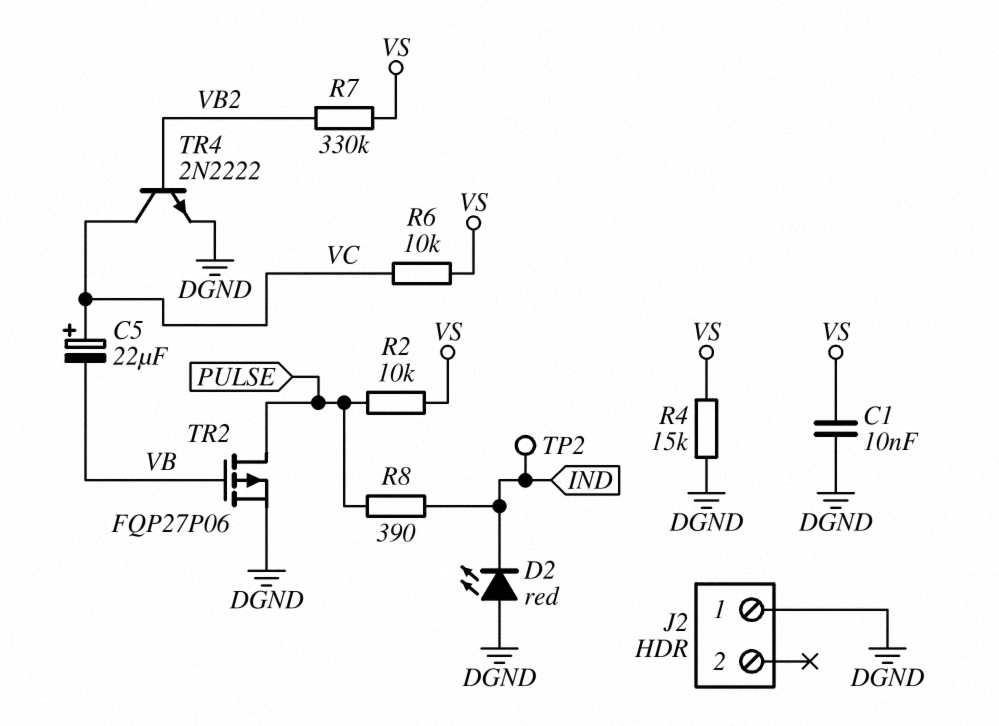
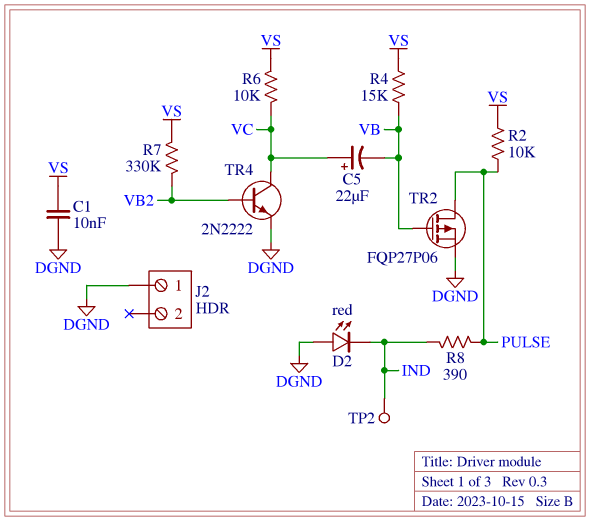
R4: 15k (DGND, VS) -> 15k (VB, VS)

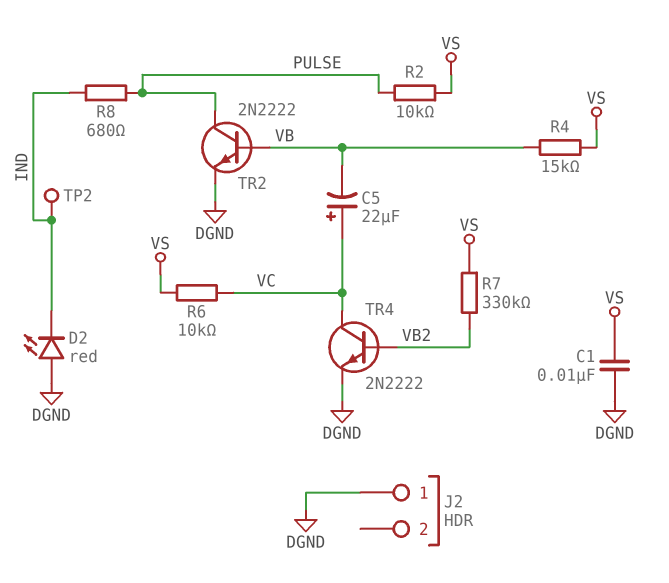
R8: 390 (IND, PULSE) -> 680 (IND, PULSE)
TR2: PMOS FQP27P06 (G VB, D PULSE, S DGND) -> NPN 2N2222 (B VB, C PULSE, E DGND)

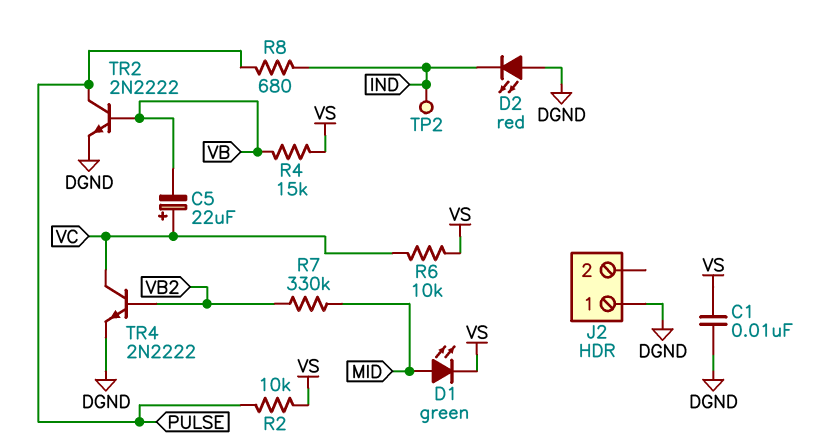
D1: none -> LED green (A MID, K VS)
R7: 330k (VB2, VS) -> 330k (MID, VB2)

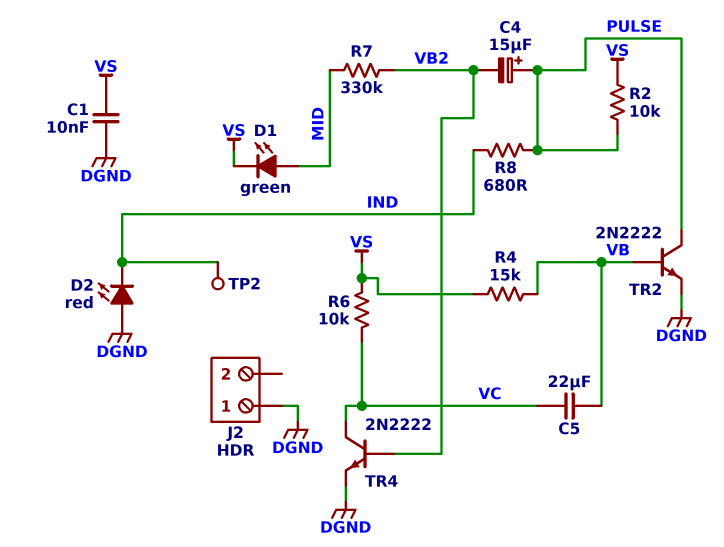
C4: none -> 15uF (plus PULSE, minus VB2)
C5: 22uF (plus VC, minus VB) -> 22uF (VB, VC)

